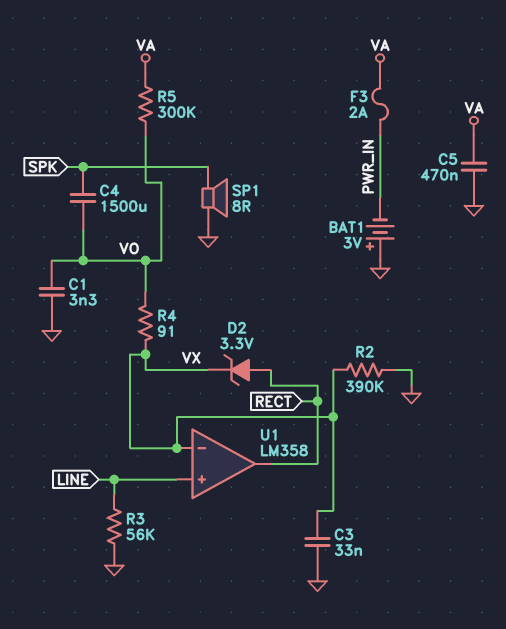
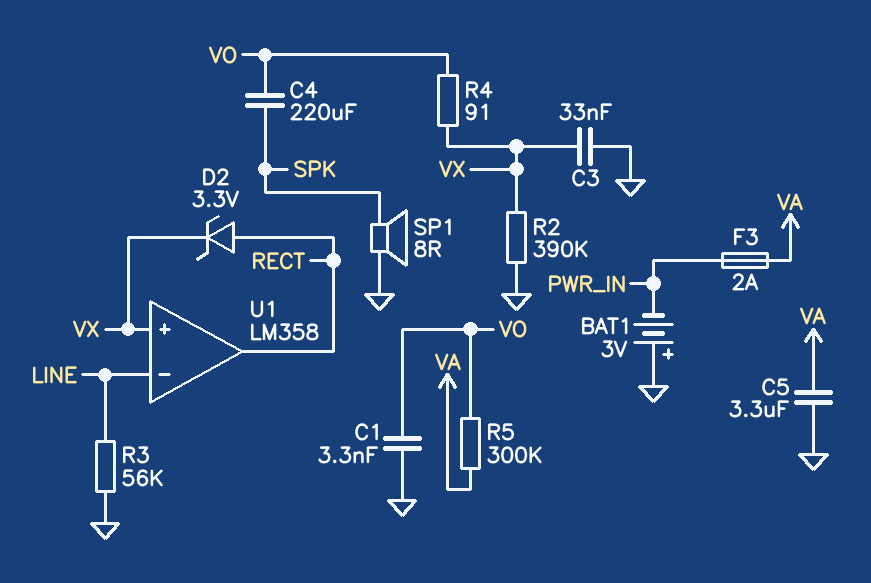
C4: 1500uF (SPK, VO) -> 220uF (SPK, VO)
C5: 470nF (GND, VA) -> 3.3uF (GND, VA)
U1 pin in+: LINE -> VX
U1 pin in-: VX -> LINE

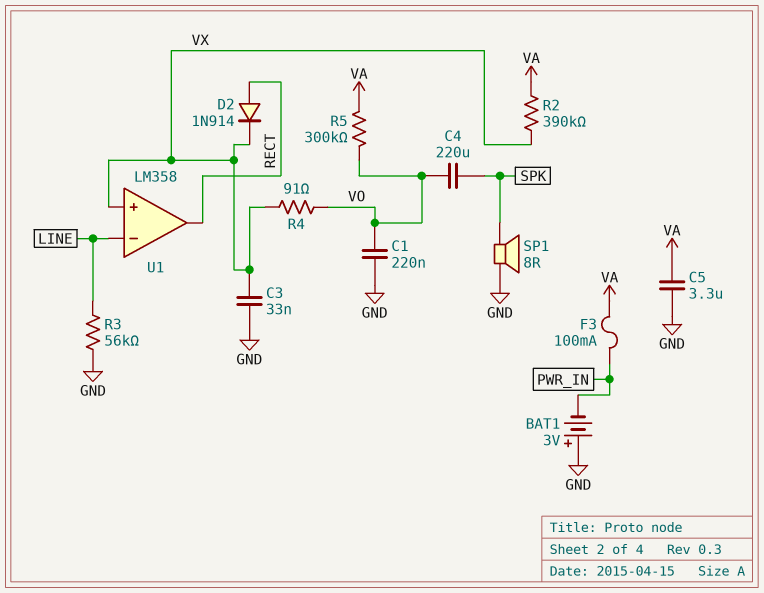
C1: 3.3nF (GND, VO) -> 220nF (GND, VO)
D2: zener 3.3V (A RECT, K VX) -> diode 1N914 (A RECT, K VX)
F3: 2A (PWR_IN, VA) -> 100mA (PWR_IN, VA)
R2: 390k (GND, VX) -> 390k (VA, VX)

